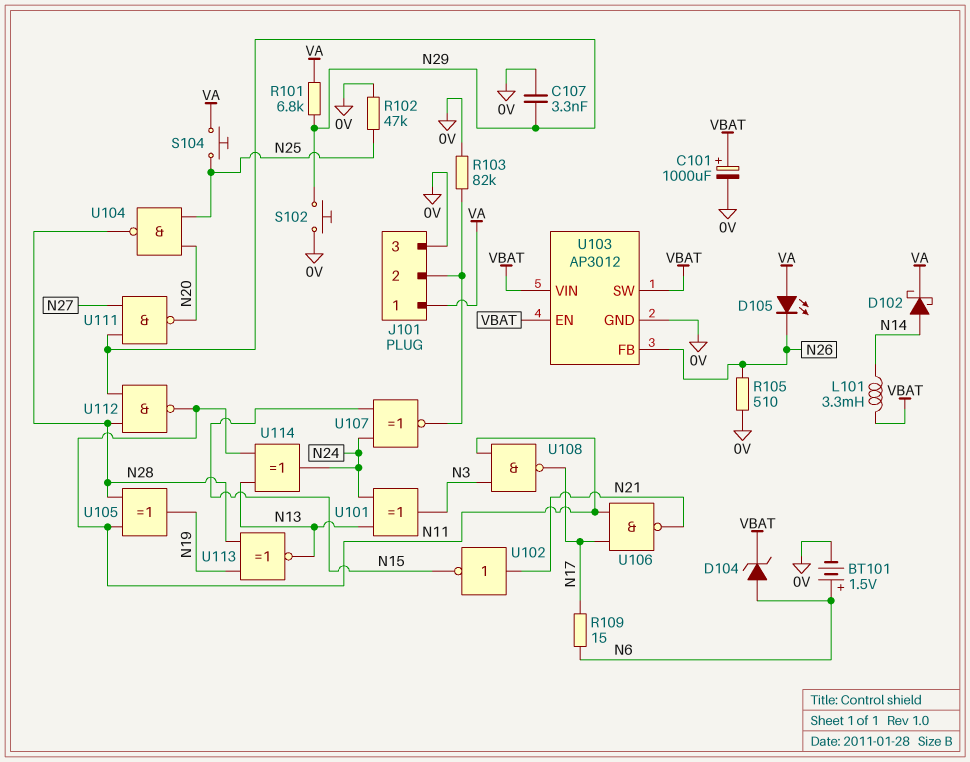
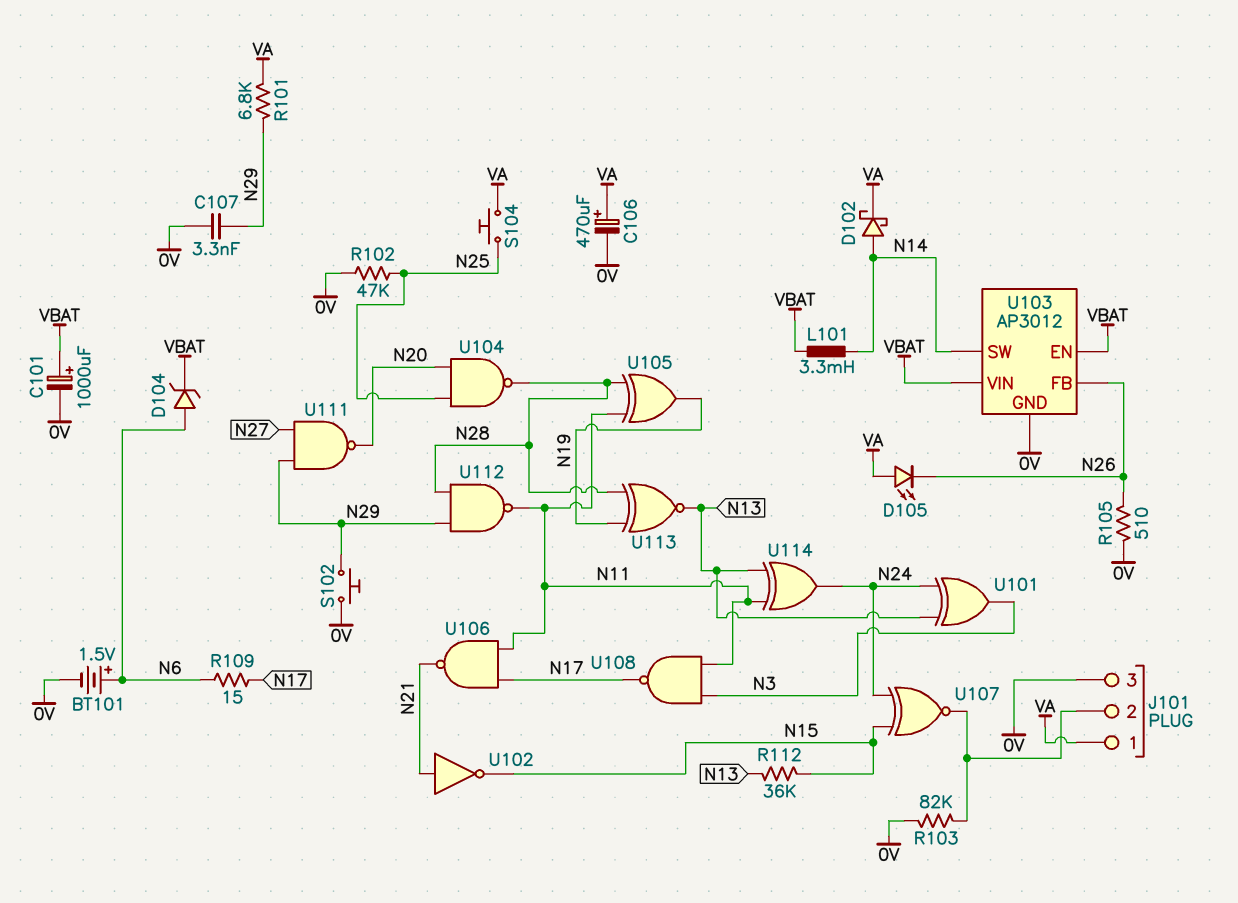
C106: none -> 470uF (plus VA, minus 0V)
R112: none -> 36k (N13, N15)
U103 pin SW: VBAT -> N14

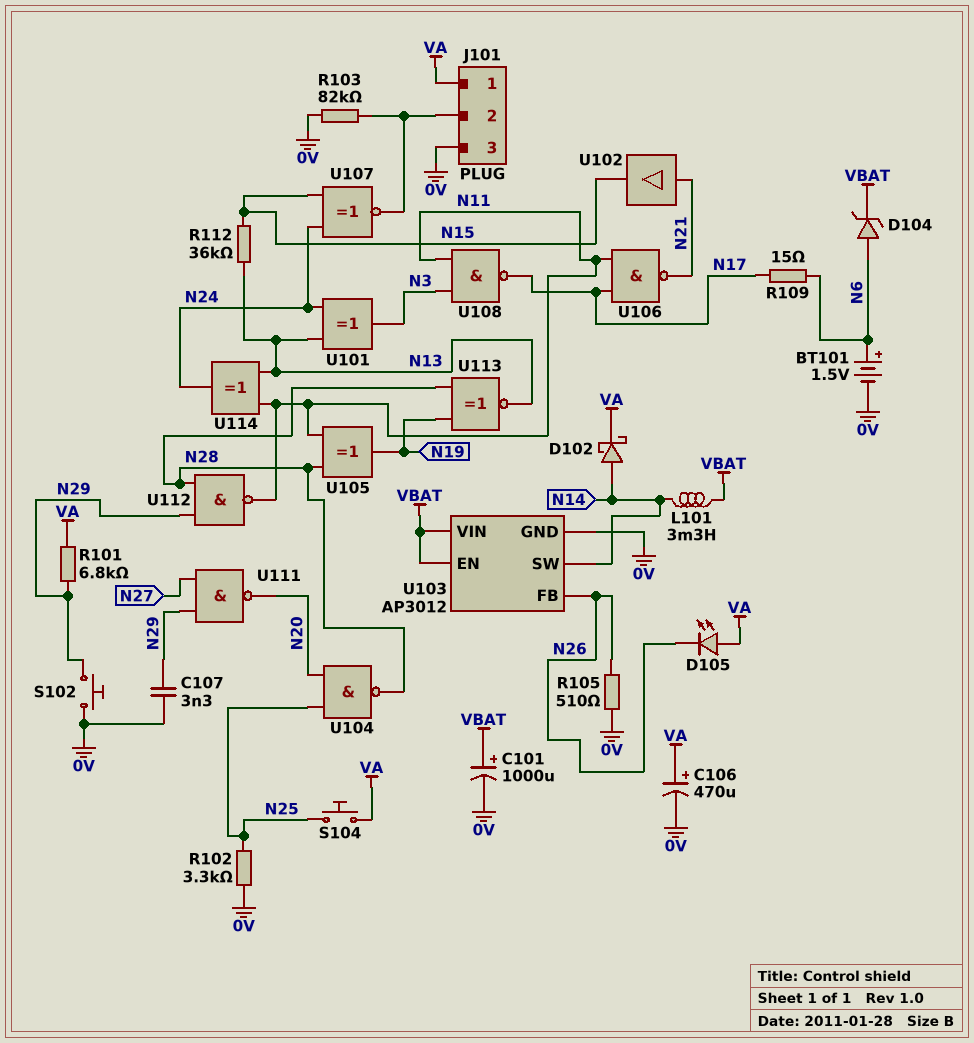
R102: 47k (0V, N25) -> 3.3k (0V, N25)
U102: NOT (in N21, out N15) -> buffer (in N21, out N15)

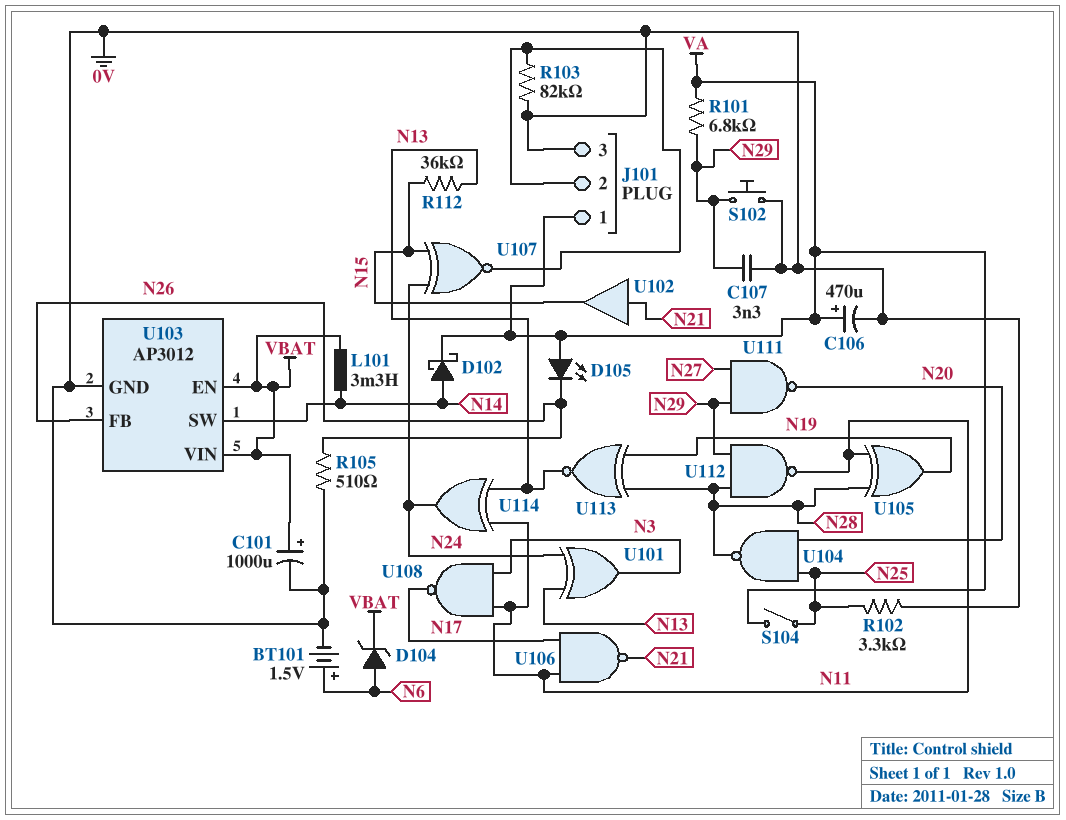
R109: 15 (N6, N17) -> none
S104: button (N25, VA) -> switch (N25, VA)

